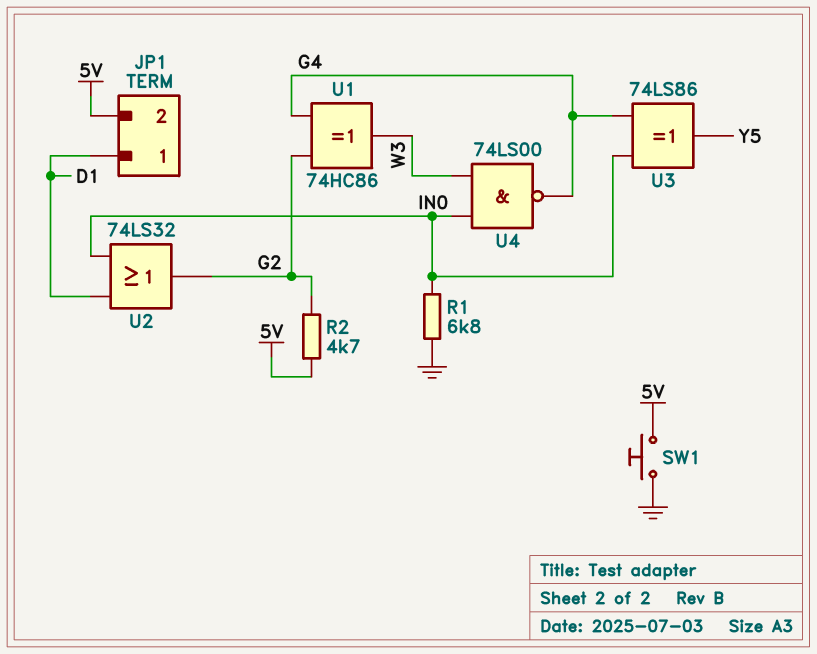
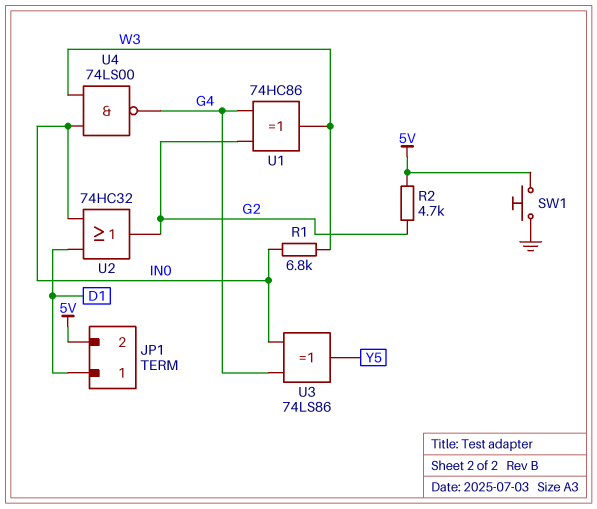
R1: 6.8k (GND, IN0) -> 6.8k (IN0, W3)
U2: OR 74LS32 (in D1, in IN0, out G2) -> OR 74HC32 (in D1, in IN0, out G2)

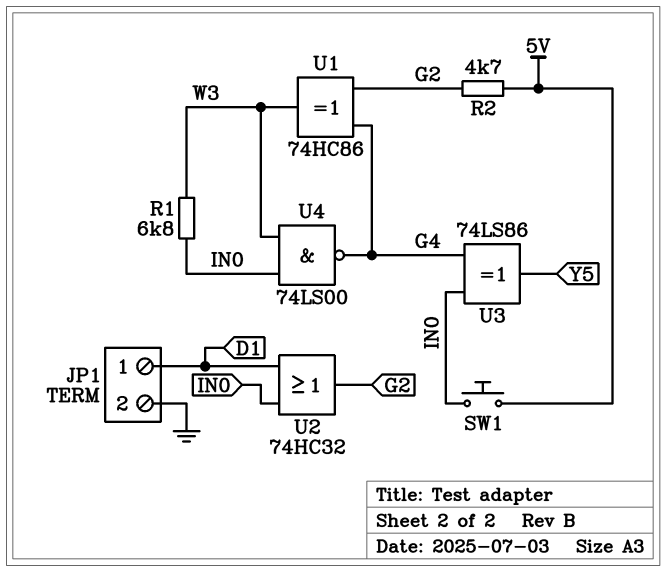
JP1 pin 2: 5V -> GND
SW1: button (5V, GND) -> button (5V, IN0)

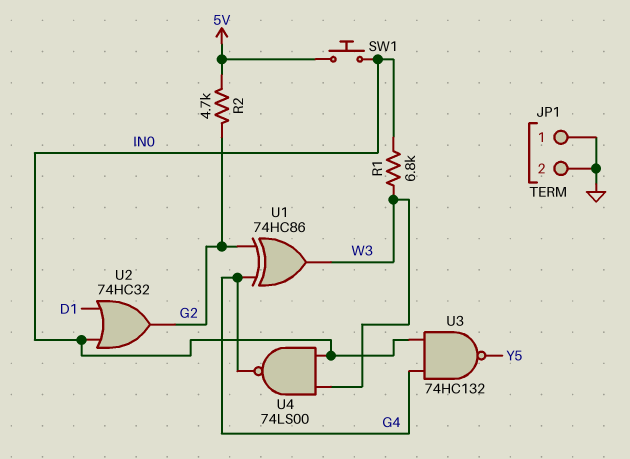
JP1 pin 1: D1 -> GND
U3: XOR 74LS86 (in G4, in IN0, out Y5) -> NAND 74HC132 (in G4, in IN0, out Y5)

